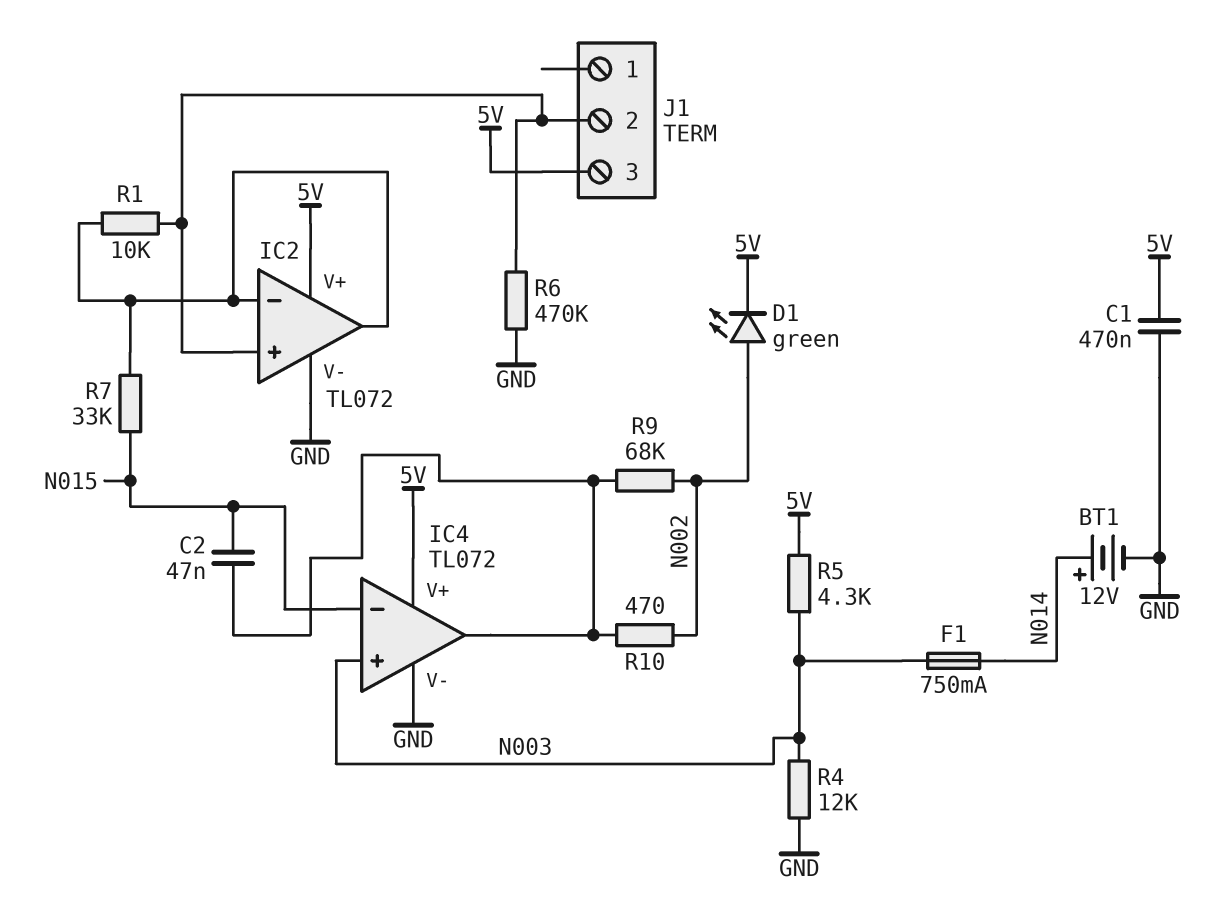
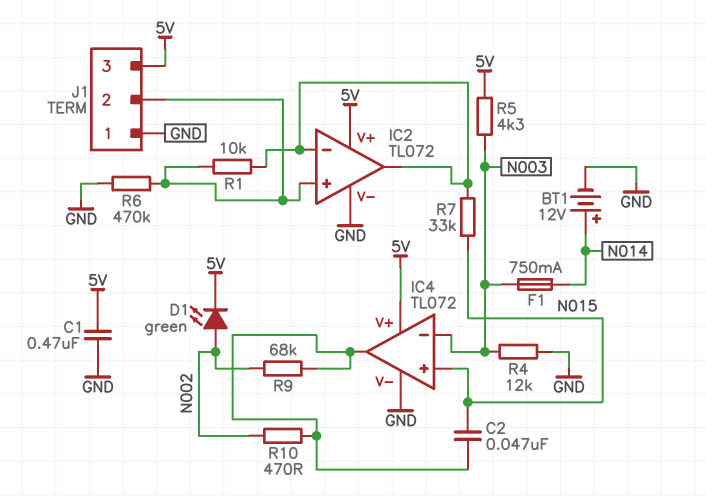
IC4 pin in+: N003 -> N015
IC4 pin in-: N015 -> N003
J1 pin 1: none -> GND

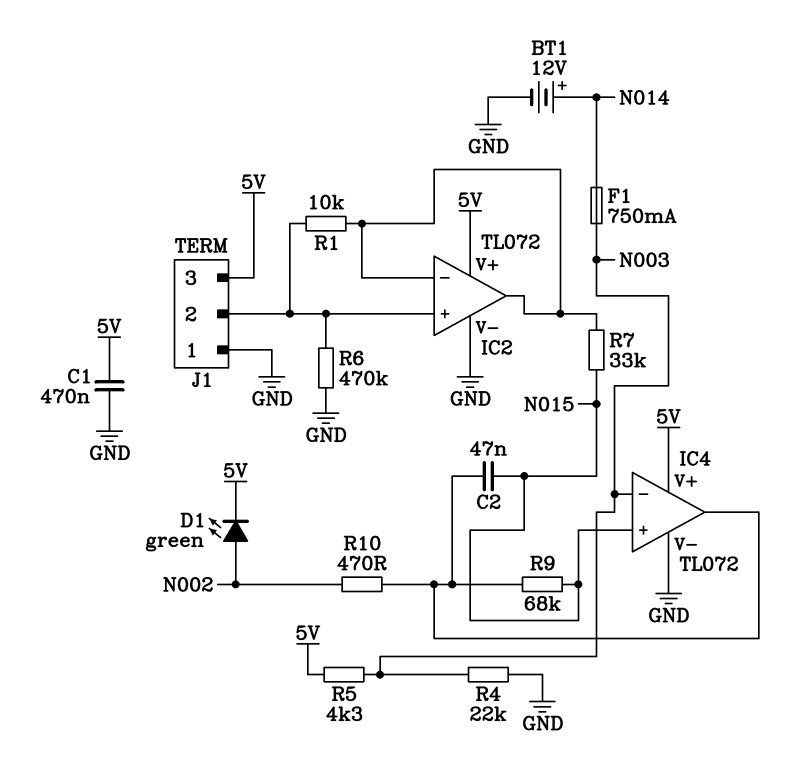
R4: 12k (GND, N003) -> 22k (GND, N003)
R9: 68k (IC4/out, N002) -> 68k (IC4/out, N015)

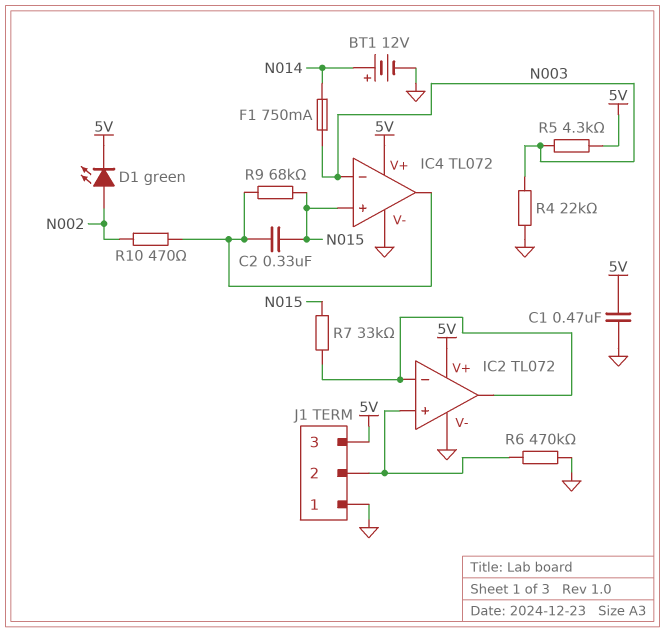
C2: 47nF (IC4/out, N015) -> 330nF (IC4/out, N015)
R1: 10k (IC2/in+, IC2/in-) -> none

